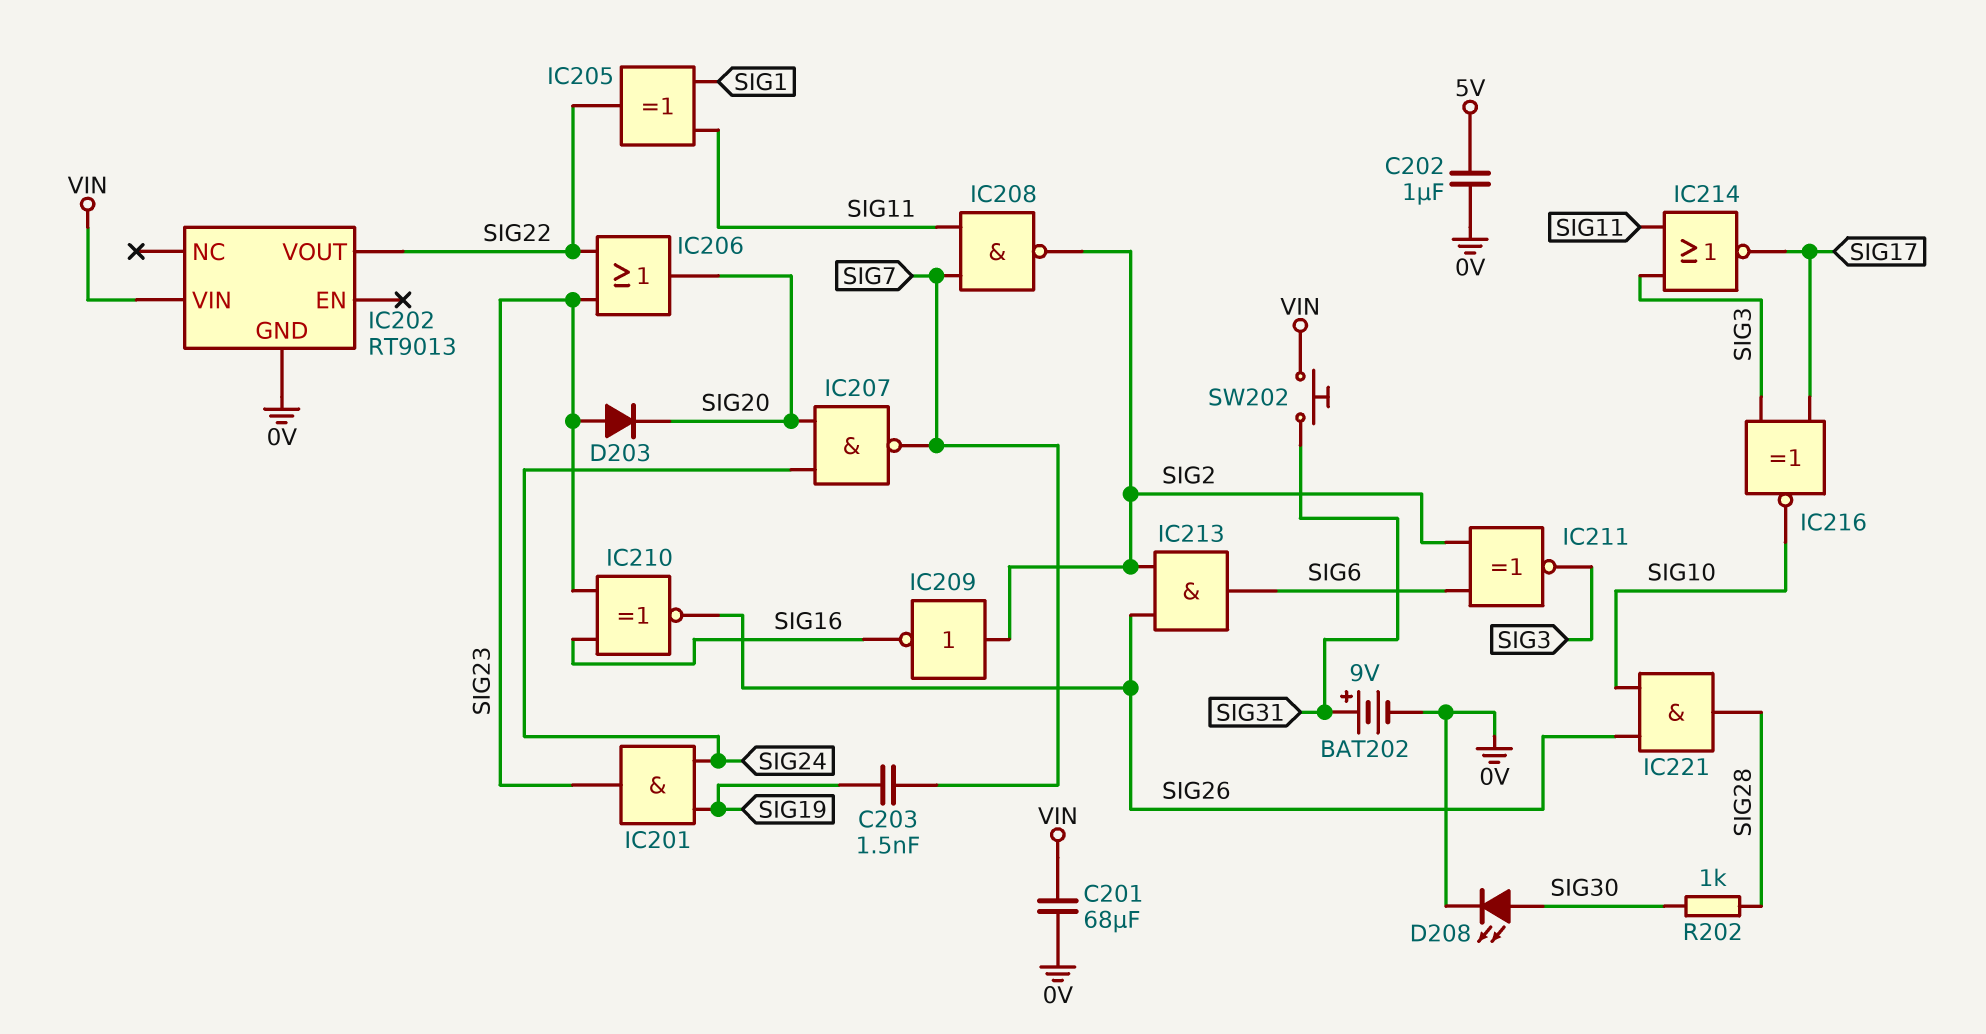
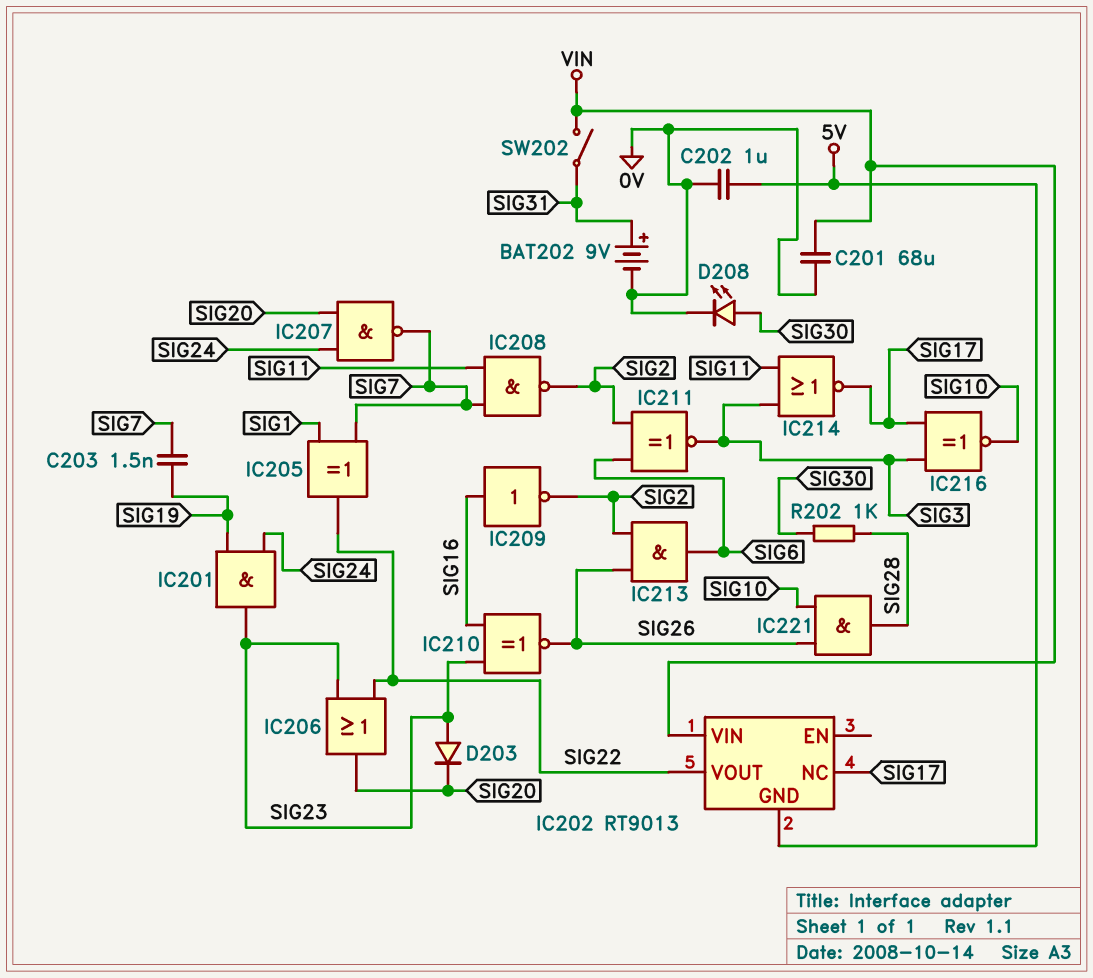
IC202 pin GND: 0V -> 5V
IC202 pin NC: none -> SIG17
IC205: XOR (in SIG1, in SIG11, out SIG22) -> XOR (in SIG1, in SIG7, out SIG22)
IC209: NOT (in SIG2, out SIG16) -> NOT (in SIG16, out SIG2)
SW202: button (SIG31, VIN) -> switch (SIG31, VIN)

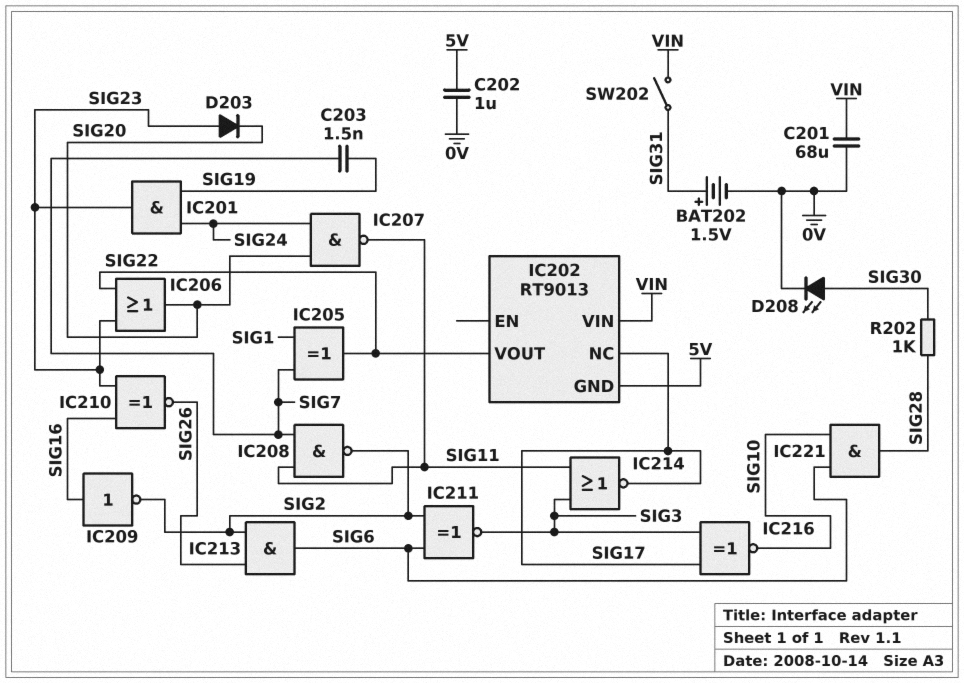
BAT202: 9V (plus SIG31, minus 0V) -> 1.5V (plus SIG31, minus 0V)
IC207: NAND (in SIG20, in SIG24, out SIG7) -> NAND (in SIG20, in SIG24, out SIG11)
IC221: AND (in SIG10, in SIG26, out SIG28) -> AND (in SIG6, in SIG10, out SIG28)

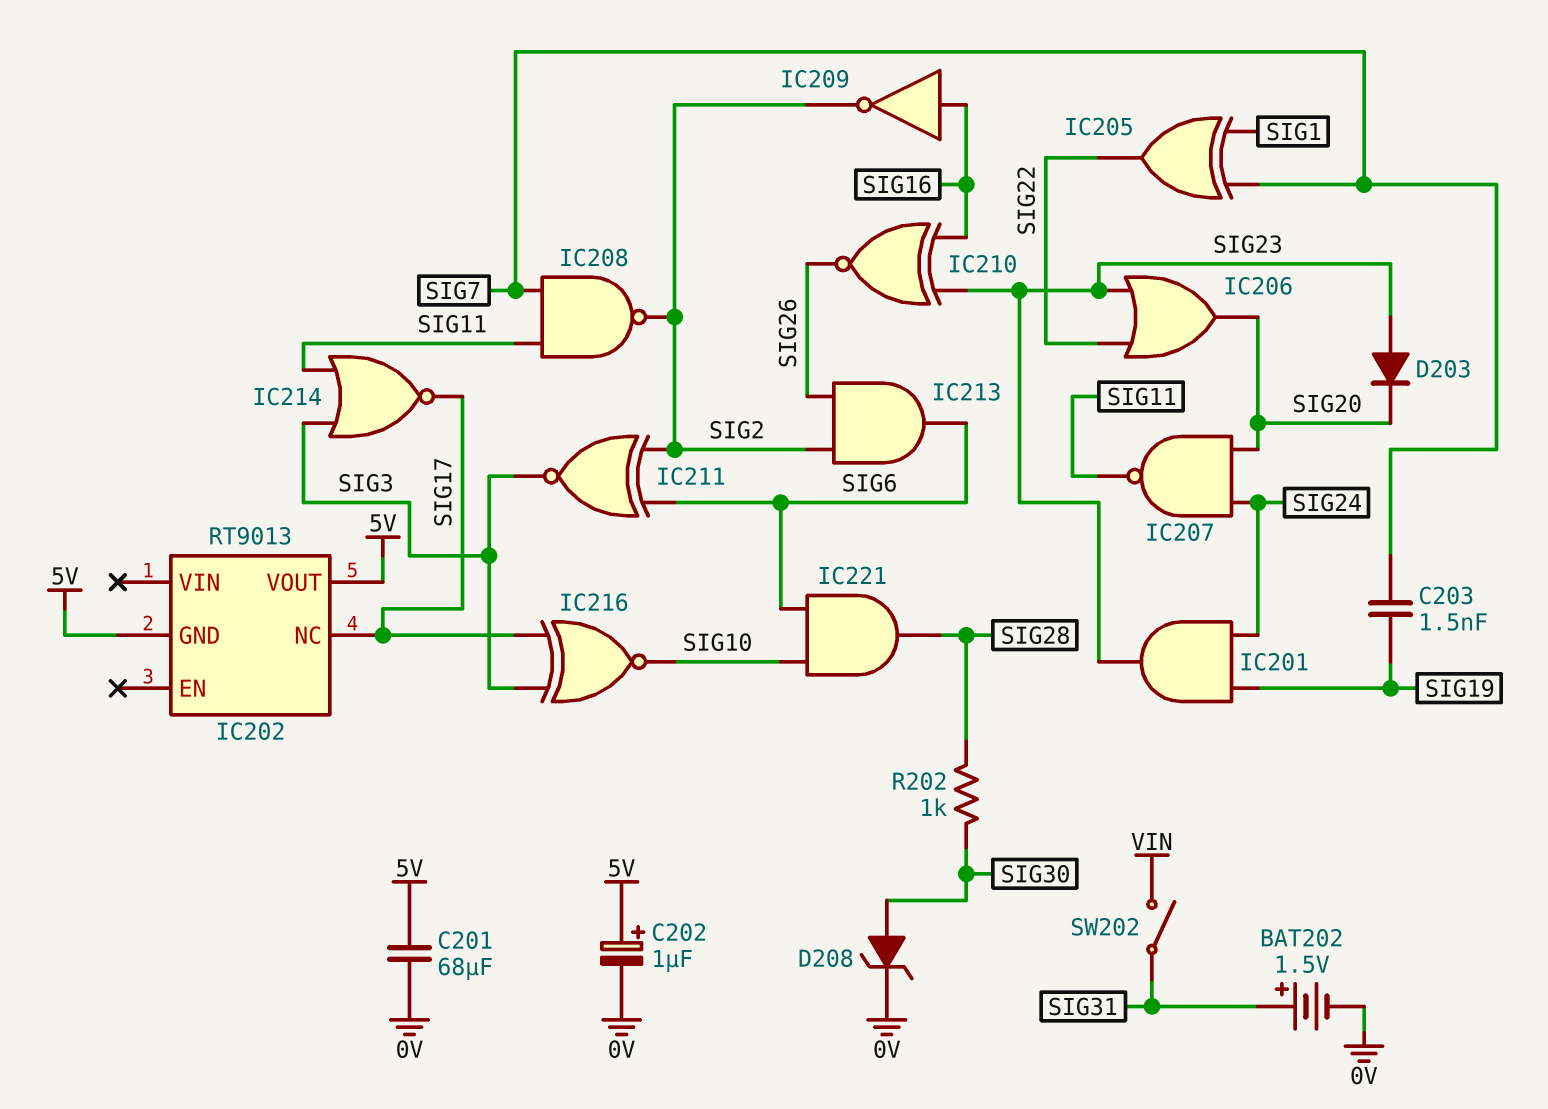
C201: 68uF (0V, VIN) -> 68uF (0V, 5V)
C202: 1uF (0V, 5V) -> 1uF (plus 5V, minus 0V)
D208: LED (A SIG30, K 0V) -> zener (A SIG30, K 0V)
IC202 pin VIN: VIN -> none
IC202 pin VOUT: SIG22 -> 5V

